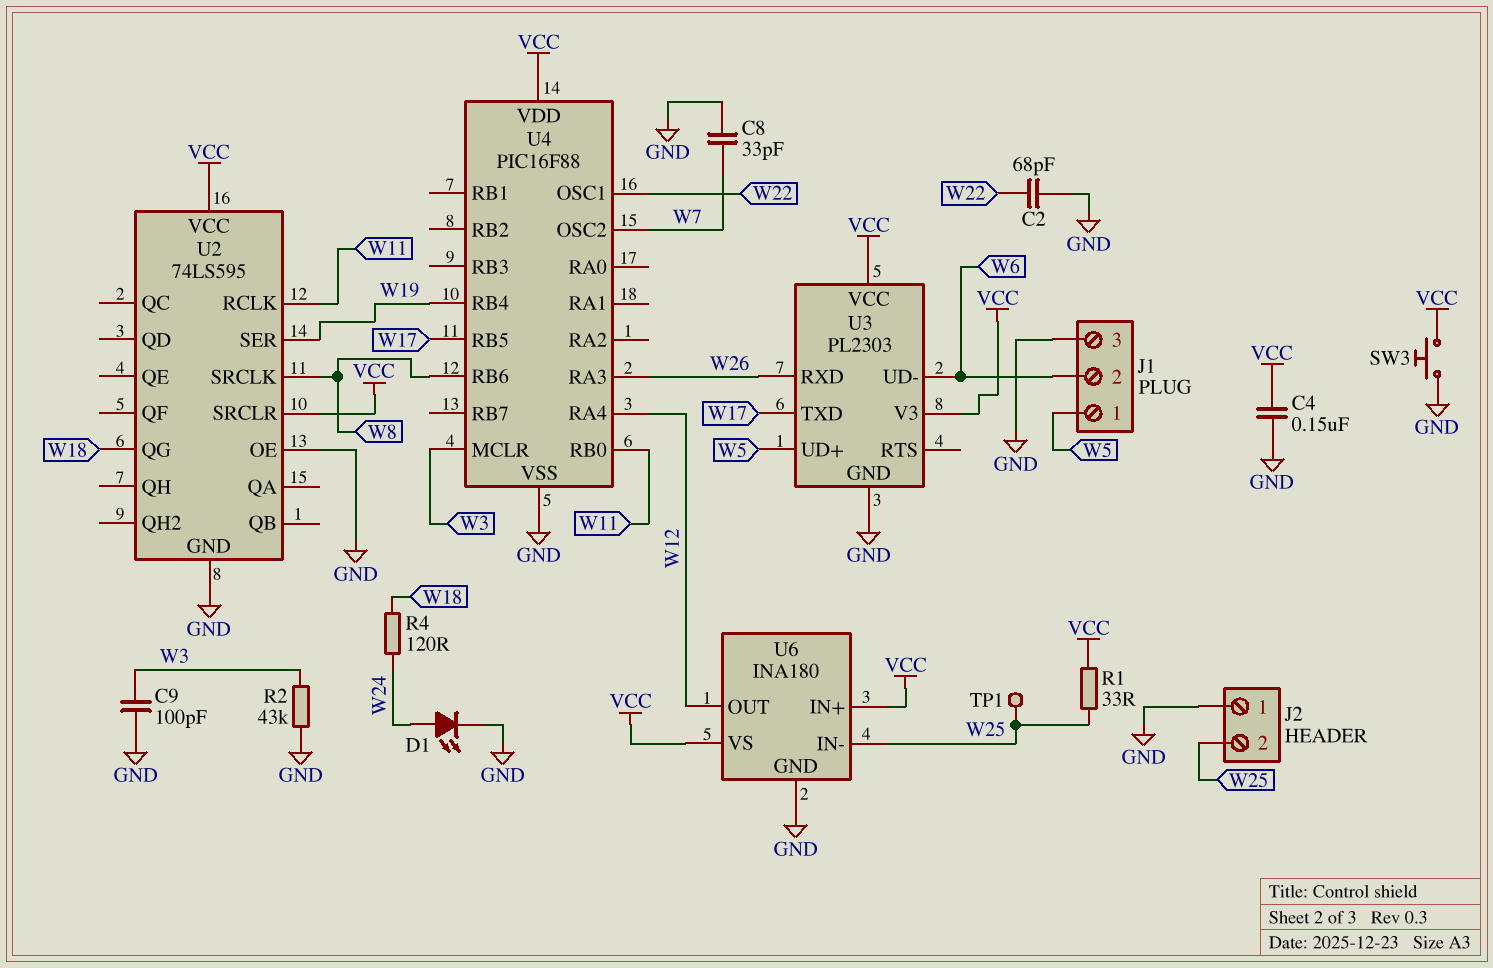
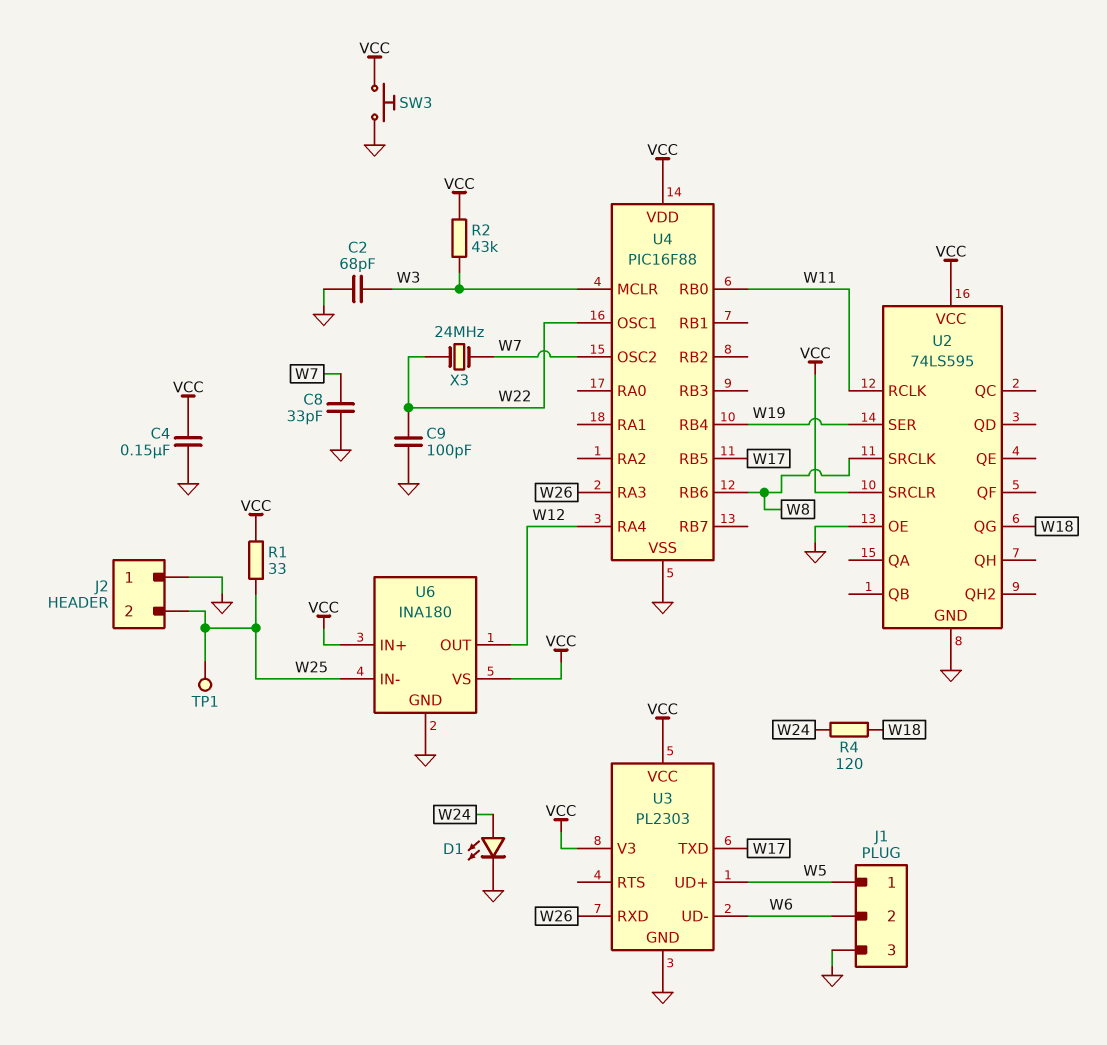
C2: 68pF (GND, W22) -> 68pF (GND, W3)
C9: 100pF (GND, W3) -> 100pF (GND, W22)
R2: 43k (GND, W3) -> 43k (VCC, W3)
X3: none -> 24MHz (W7, W22)

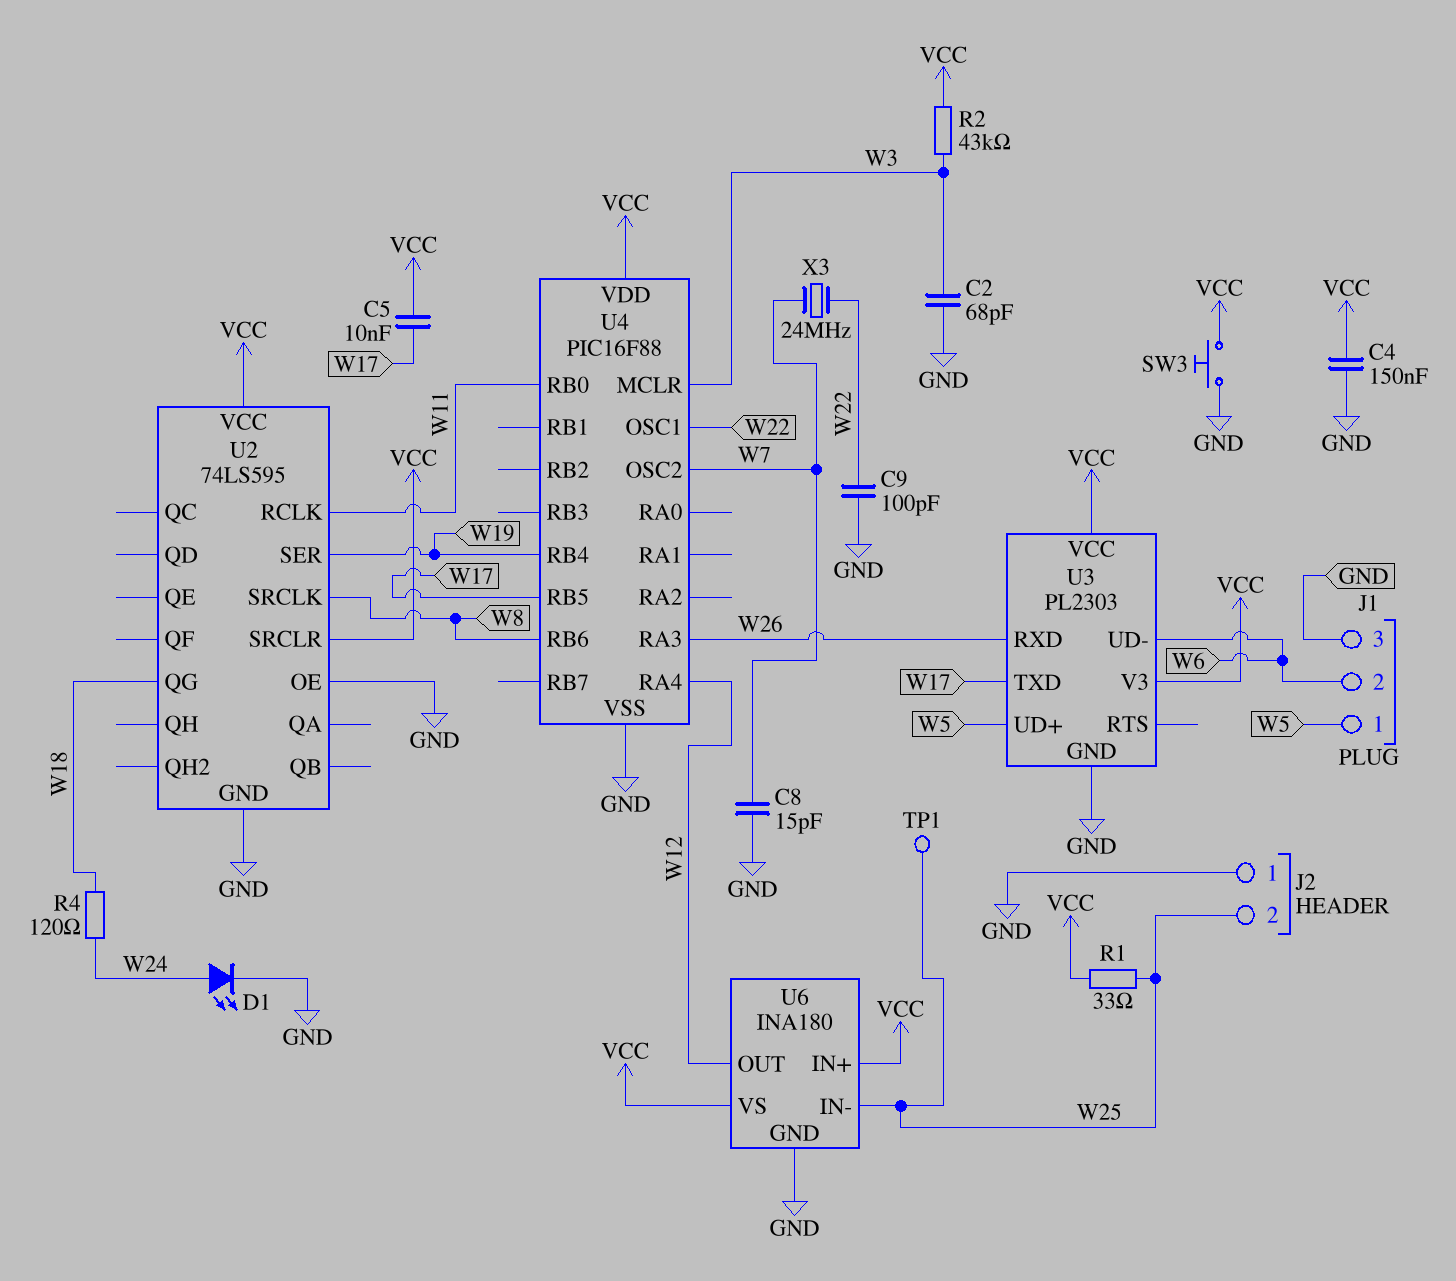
C5: none -> 10nF (VCC, W17)
C8: 33pF (GND, W7) -> 15pF (GND, W7)

